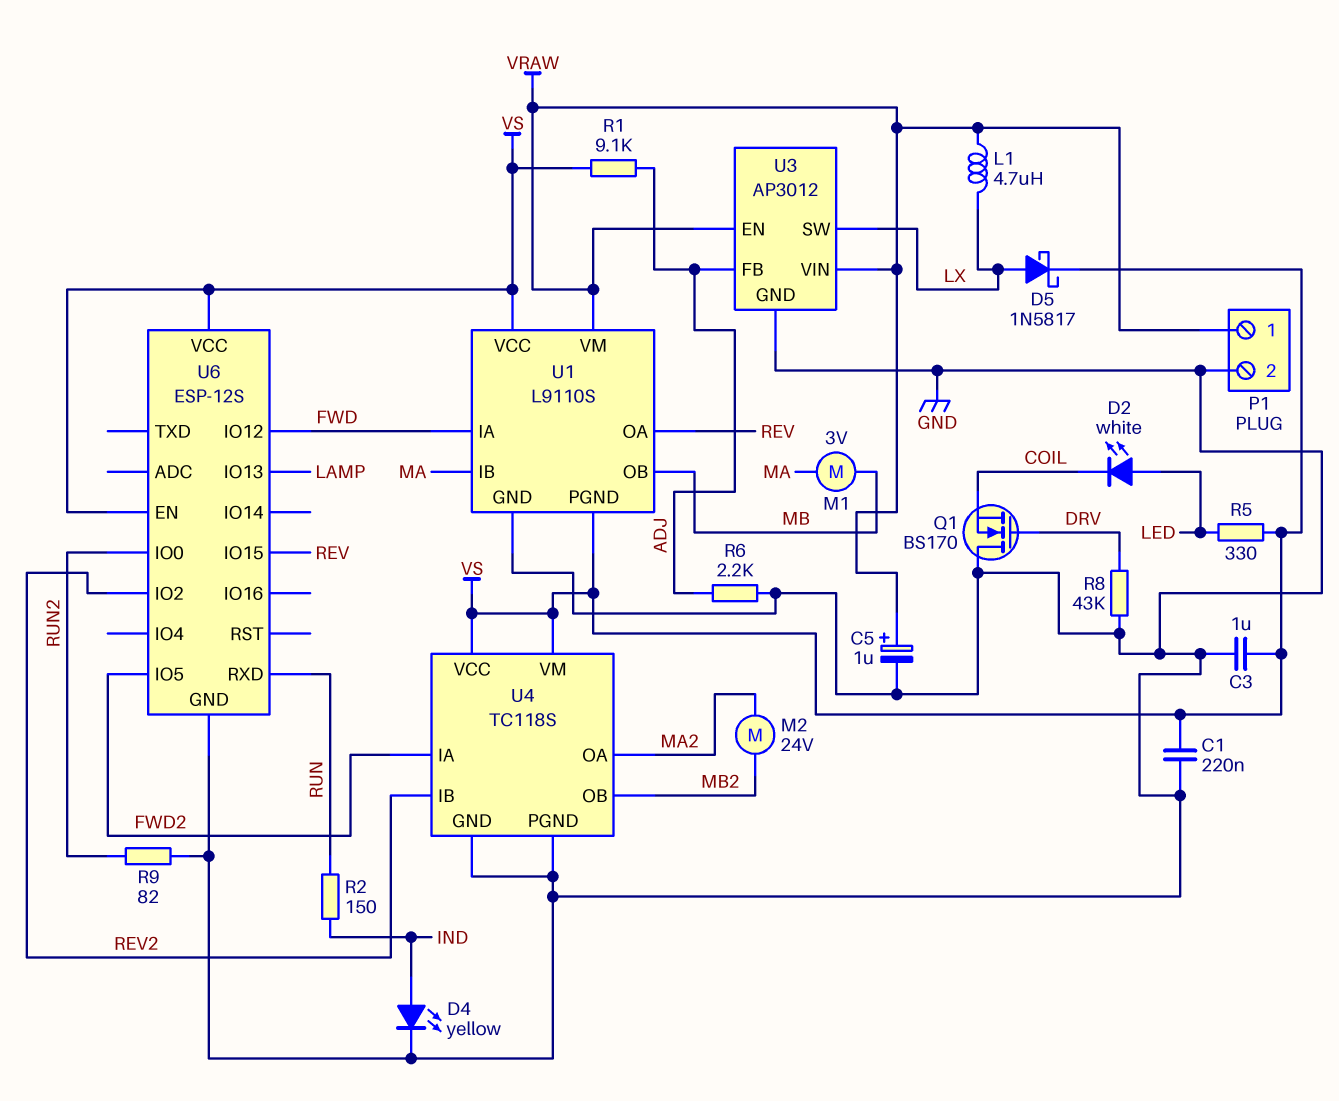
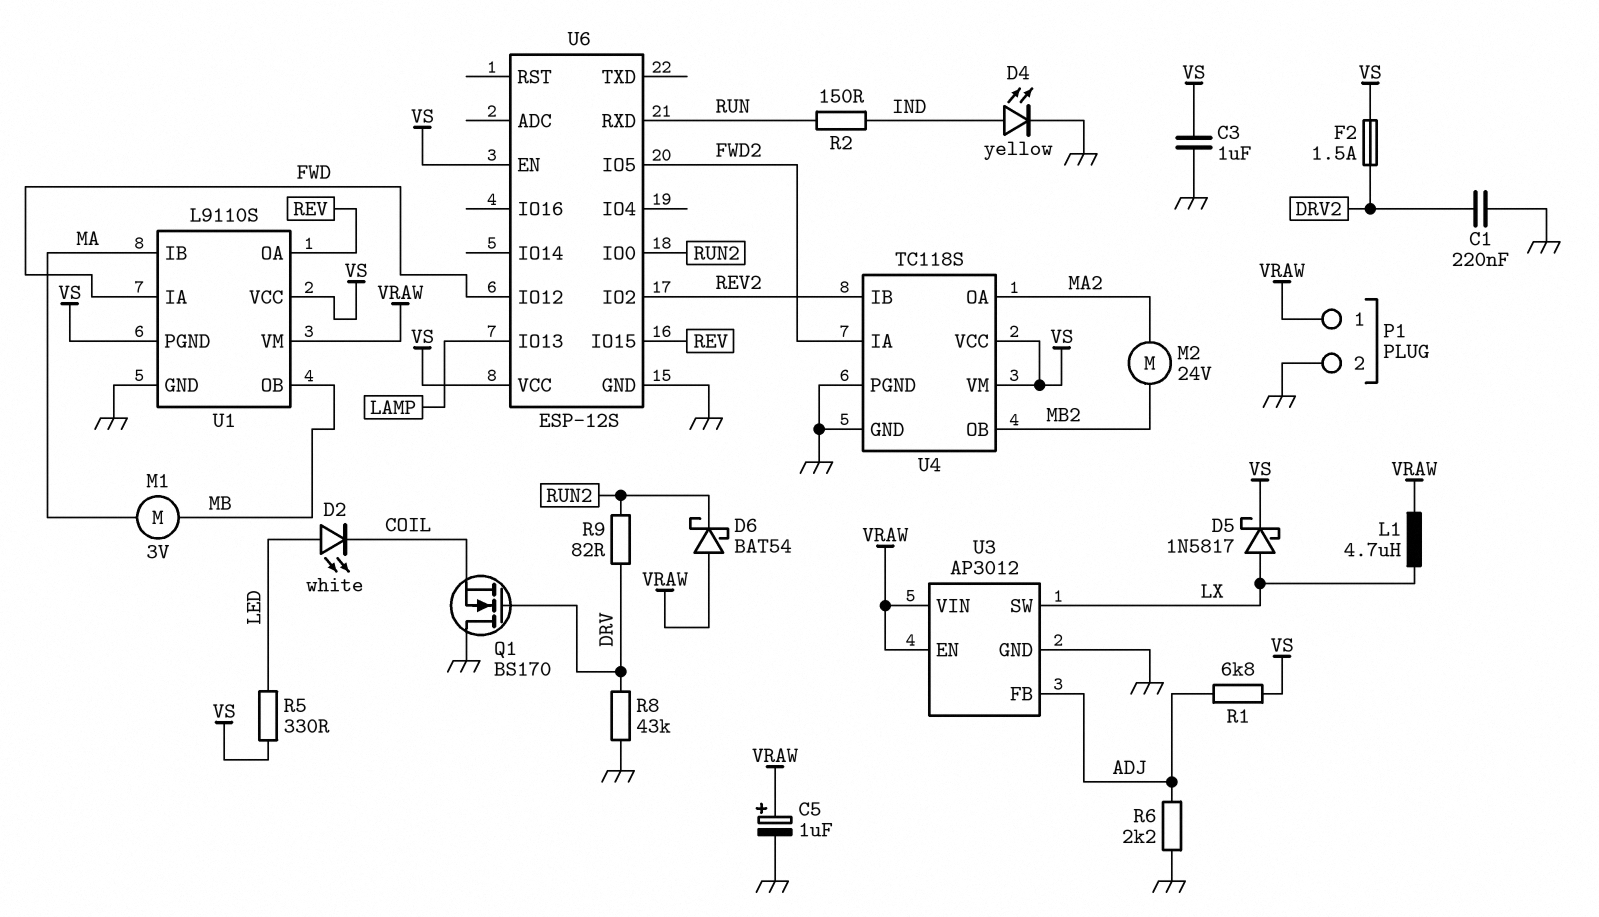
C1: 220nF (GND, VS) -> 220nF (DRV2, GND)
D6: none -> schottky BAT54 (A VRAW, K RUN2)
F2: none -> 1.5A (DRV2, VS)
R1: 9.1k (ADJ, VS) -> 6.8k (ADJ, VS)
R9: 82 (GND, RUN2) -> 82 (DRV, RUN2)

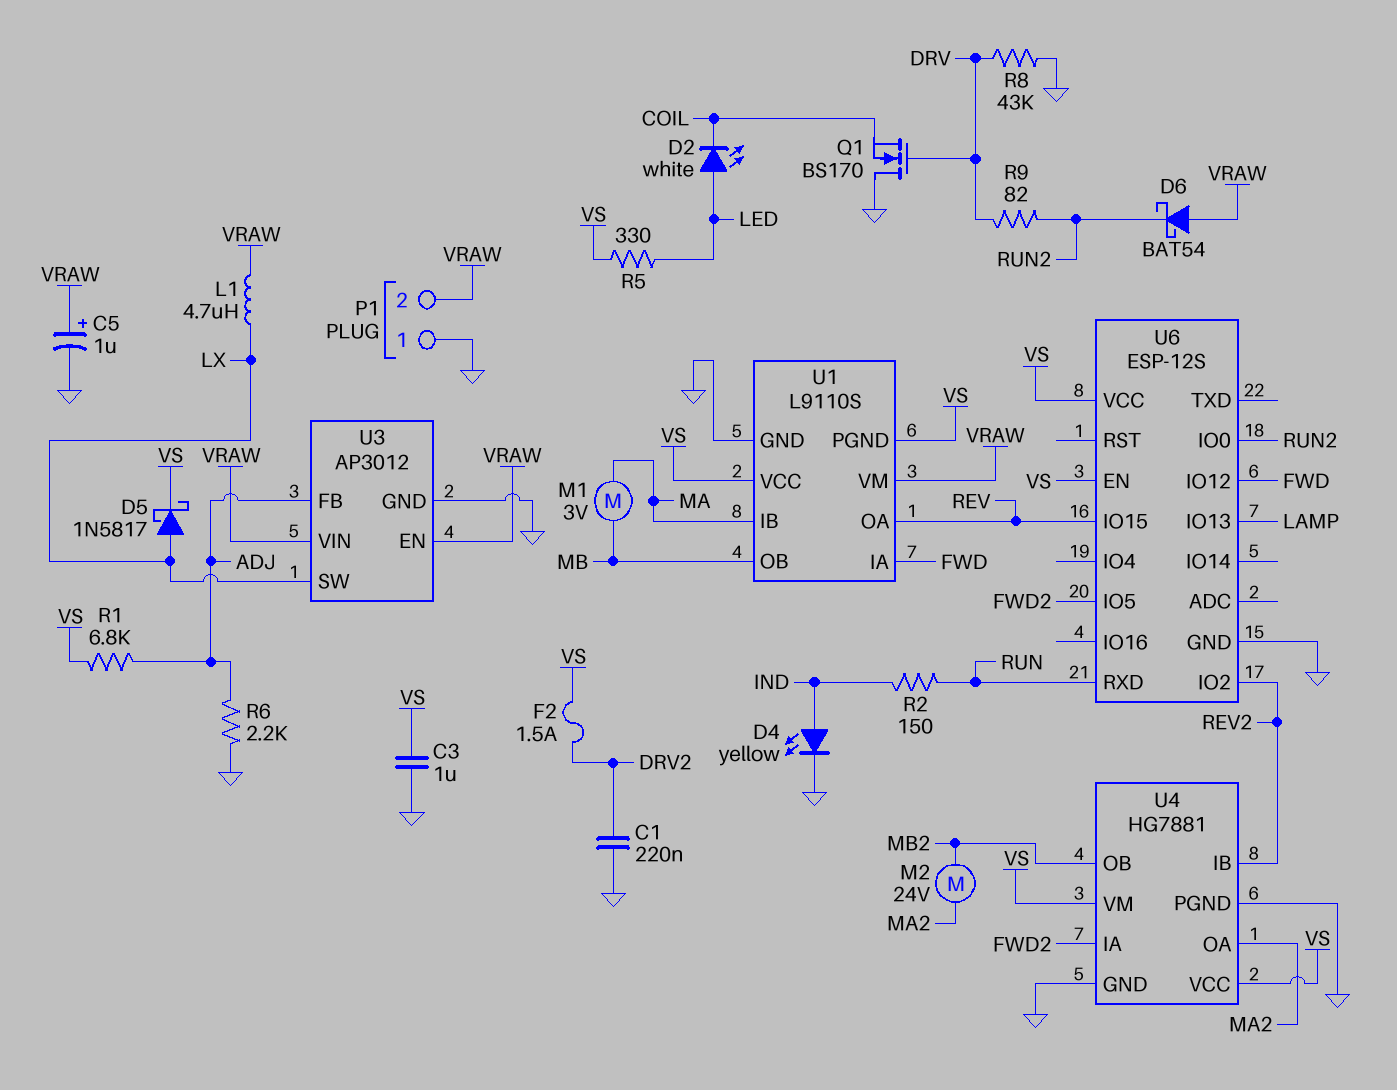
P1 pin 1: VRAW -> GND
P1 pin 2: GND -> VRAW
U4: TC118S -> HG7881

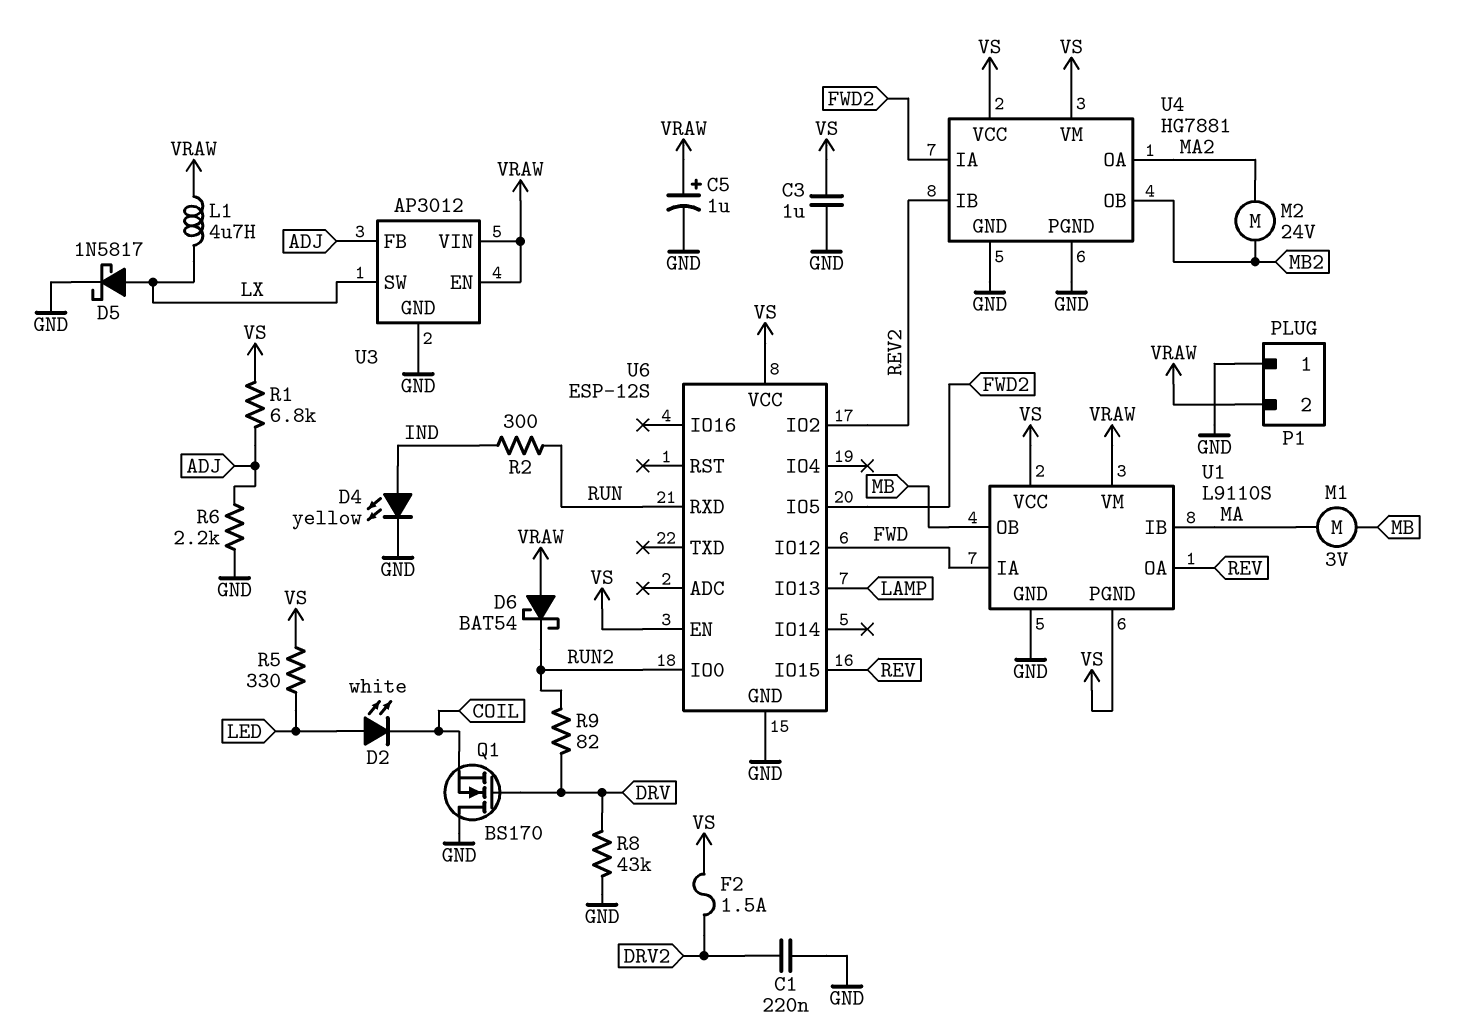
D5: schottky 1N5817 (A LX, K VS) -> schottky 1N5817 (A LX, K GND)
R2: 150 (IND, RUN) -> 300 (IND, RUN)

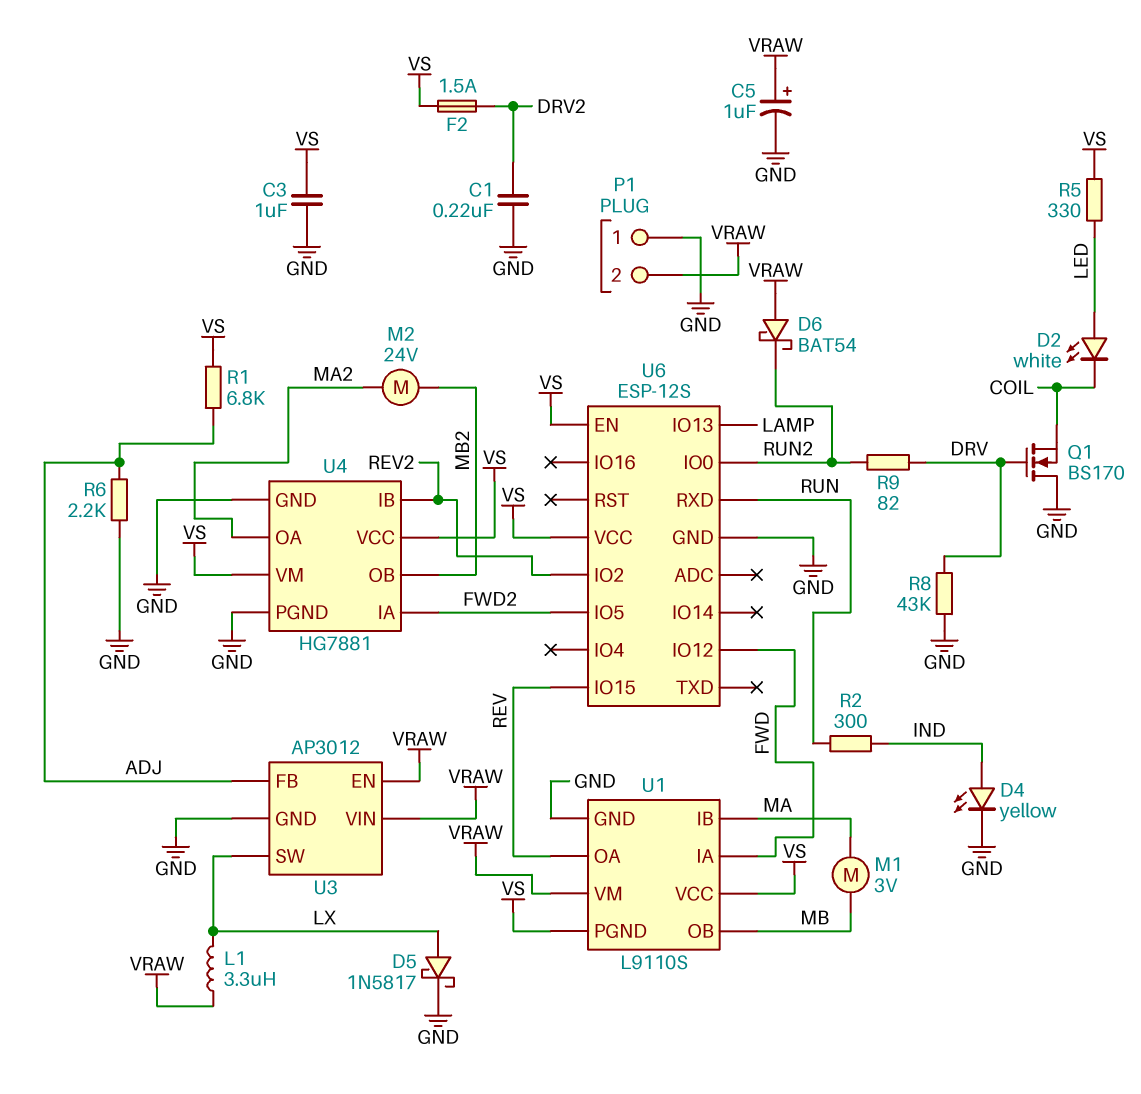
L1: 4.7uH (LX, VRAW) -> 3.3uH (LX, VRAW)

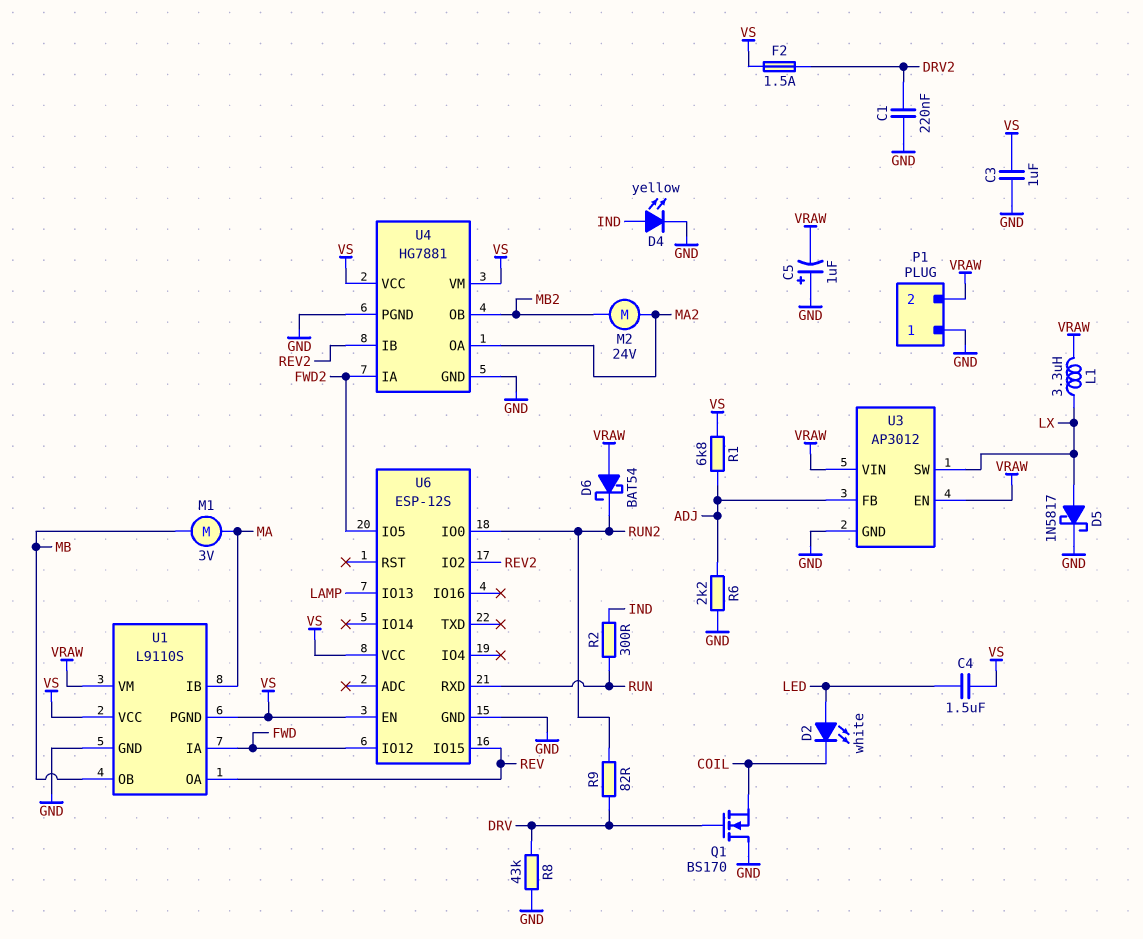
C4: none -> 1.5uF (LED, VS)
C5: 1uF (plus VRAW, minus GND) -> 1uF (plus GND, minus VRAW)
R5: 330 (LED, VS) -> none

